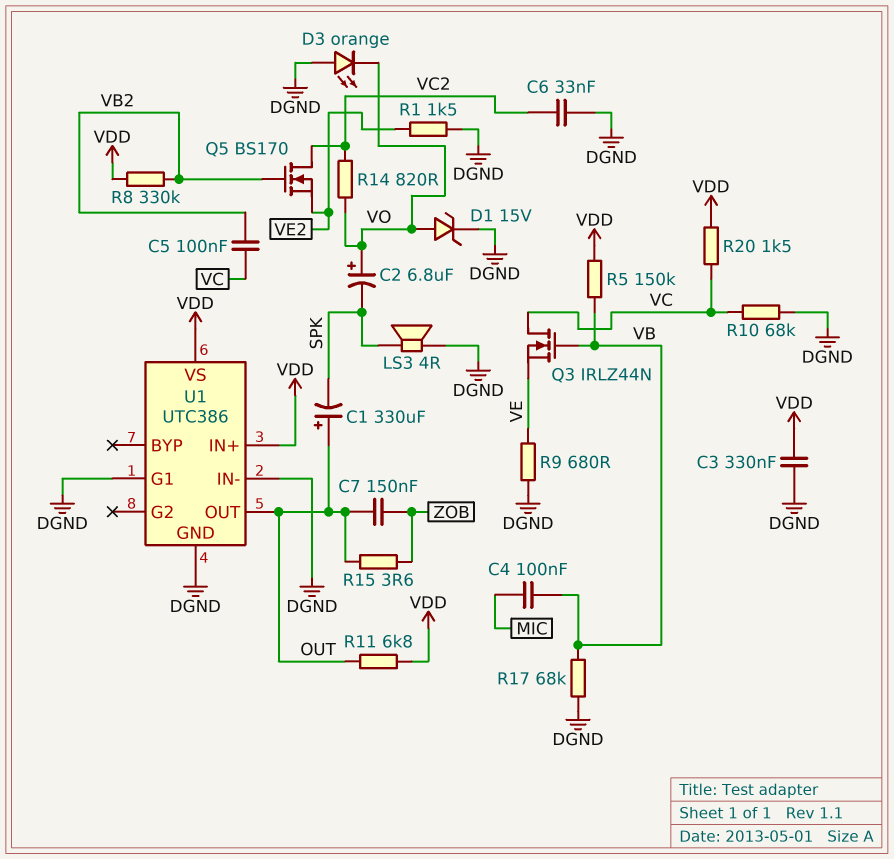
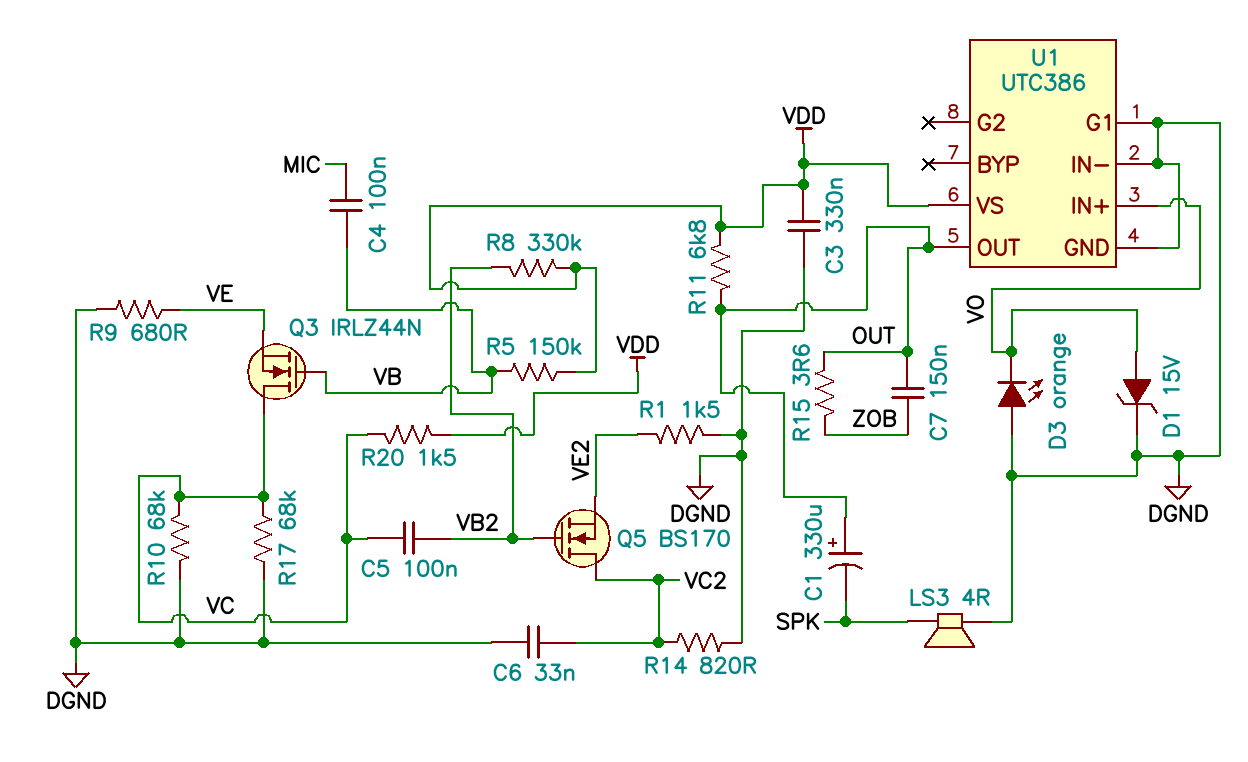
C2: 6.8uF (plus VO, minus SPK) -> none
R14: 820 (VC2, VO) -> 820 (DGND, VC2)
R17: 68k (DGND, VB) -> 68k (DGND, VC)
U1 pin IN+: VDD -> VO

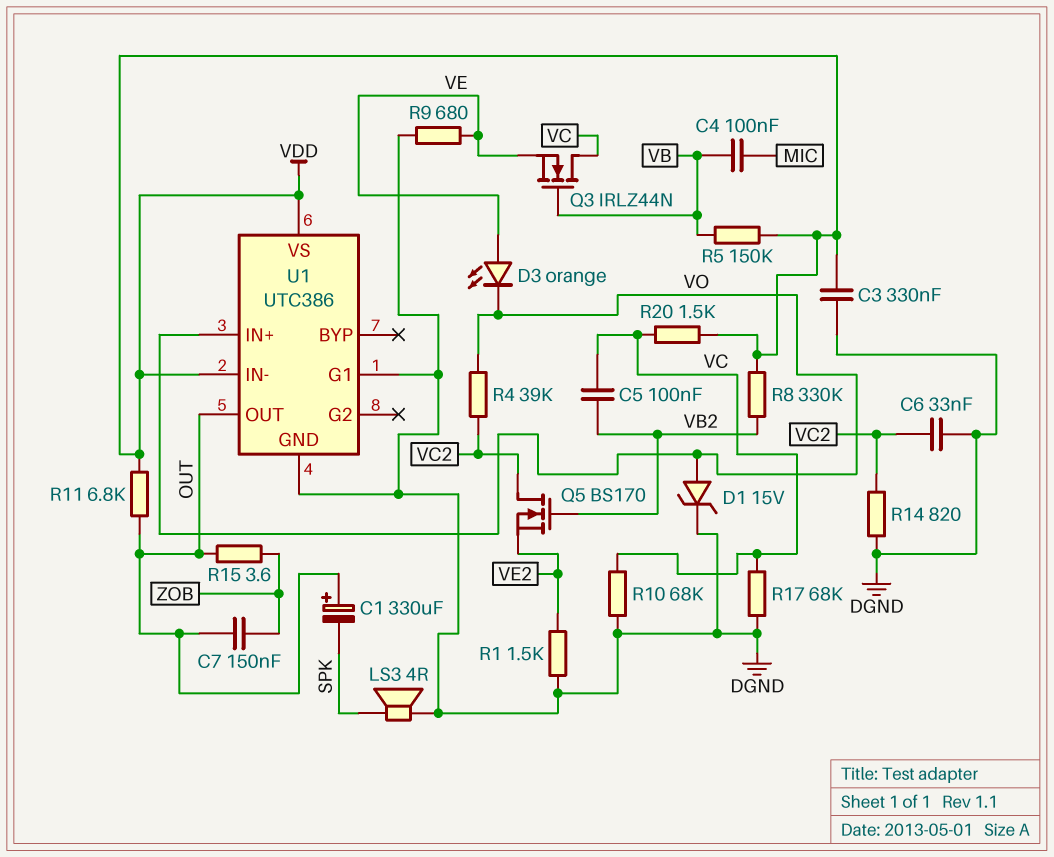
D3: LED orange (A DGND, K VO) -> LED orange (A VE, K VO)
R4: none -> 39k (VC2, VO)
U1 pin IN-: DGND -> VDD

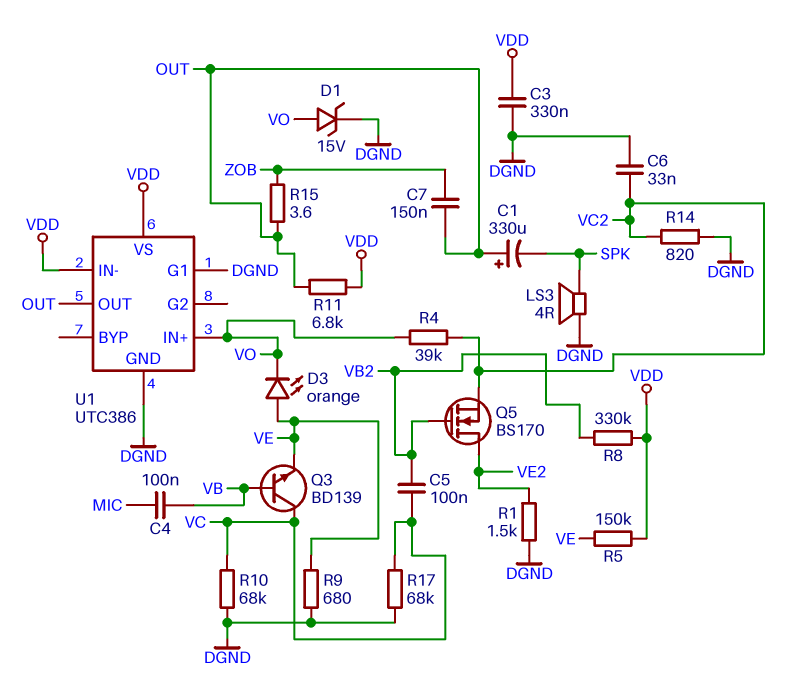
Q3: NMOS IRLZ44N (G VB, D VC, S VE) -> NPN BD139 (B VB, C VC, E VE)
Q5: NMOS BS170 (G VB2, D VC2, S VE2) -> NMOS BS170 (G VB2, D VE2, S VC2)
R5: 150k (VB, VDD) -> 150k (VDD, VE)
R20: 1.5k (VC, VDD) -> none

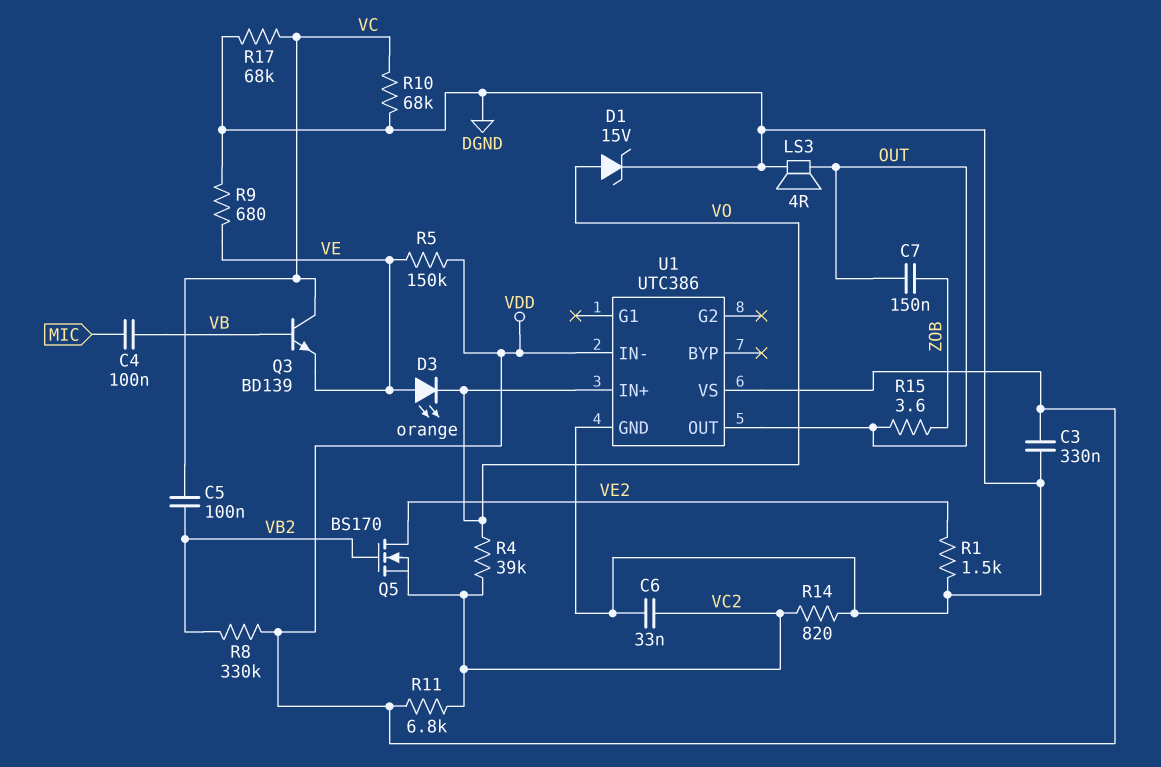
C1: 330uF (plus OUT, minus SPK) -> none
LS3: speaker 4R (DGND, SPK) -> speaker 4R (DGND, OUT)
R11: 6.8k (OUT, VDD) -> 6.8k (VC2, VDD)
U1 pin G1: DGND -> none

